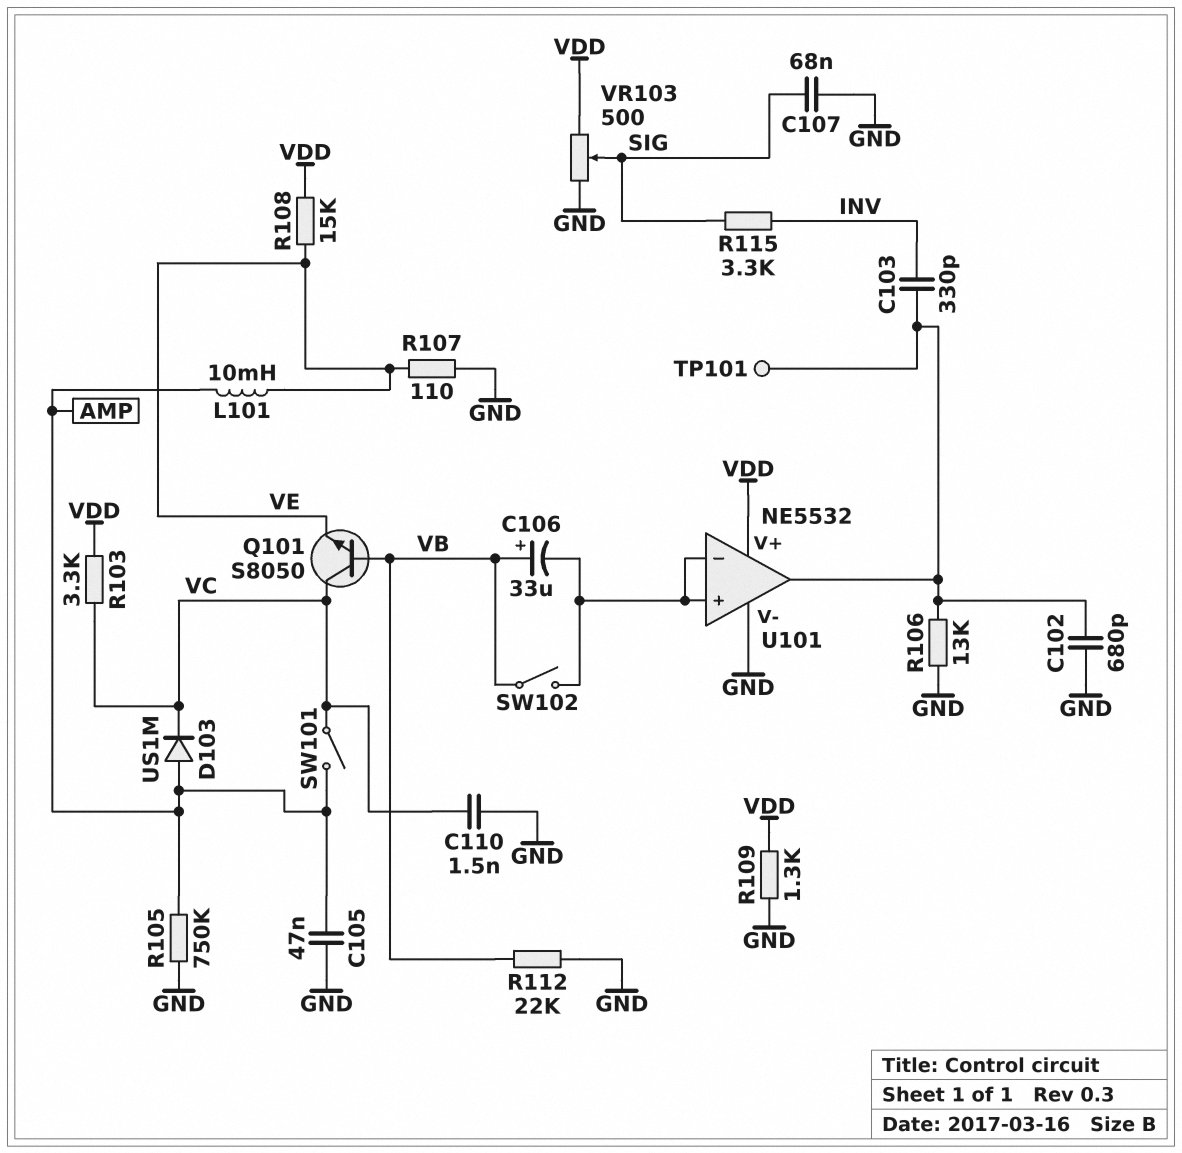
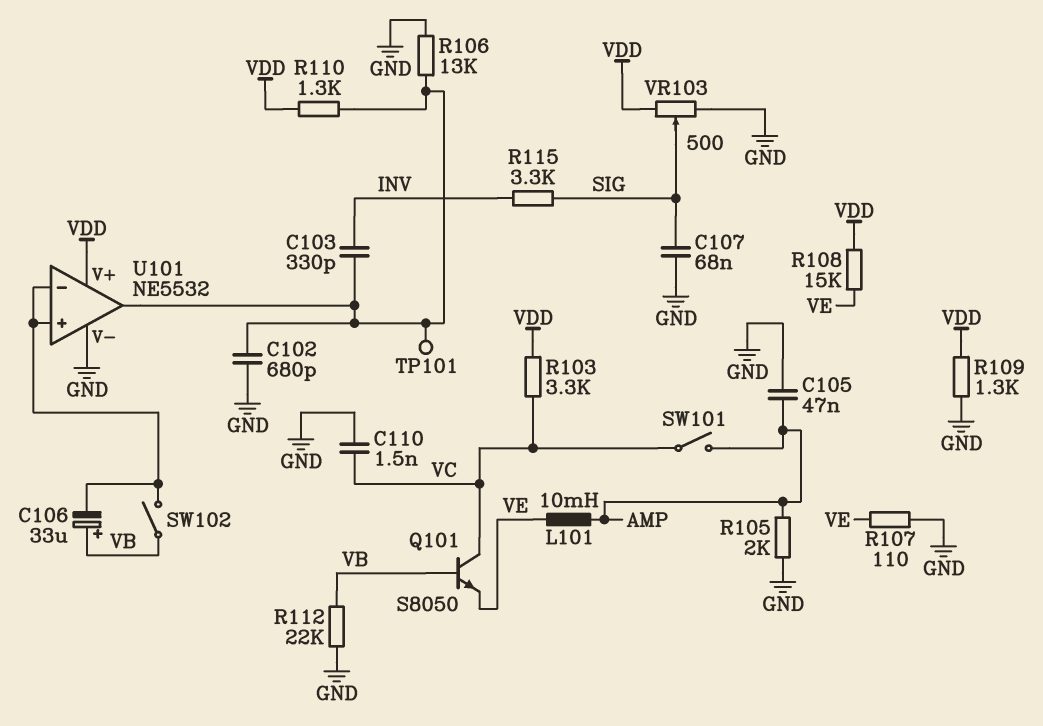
D103: diode US1M (A AMP, K VC) -> none
R105: 750k (AMP, GND) -> 2k (AMP, GND)
R110: none -> 1.3k (U101/out, VDD)

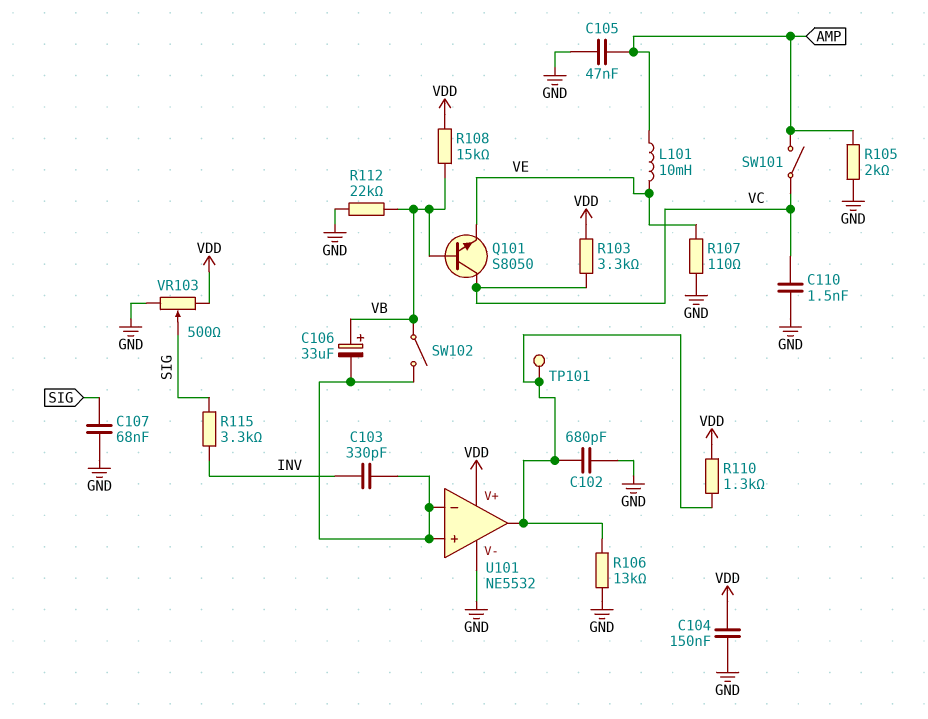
C103: 330pF (INV, U101/out) -> 330pF (INV, U101/in+)
C104: none -> 150nF (GND, VDD)
R108: 15k (VDD, VE) -> 15k (VB, VDD)
R109: 1.3k (GND, VDD) -> none

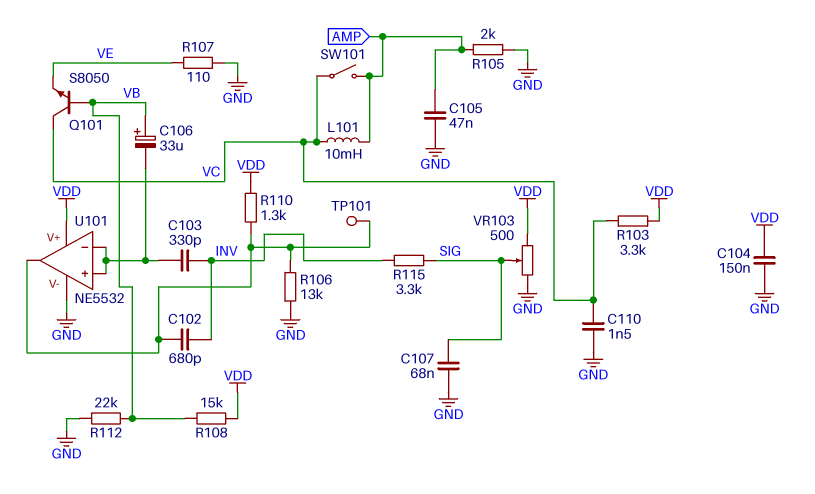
C102: 680pF (GND, U101/out) -> 680pF (INV, U101/out)
L101: 10mH (AMP, VE) -> 10mH (AMP, VC)
SW102: switch (U101/in+, VB) -> none

